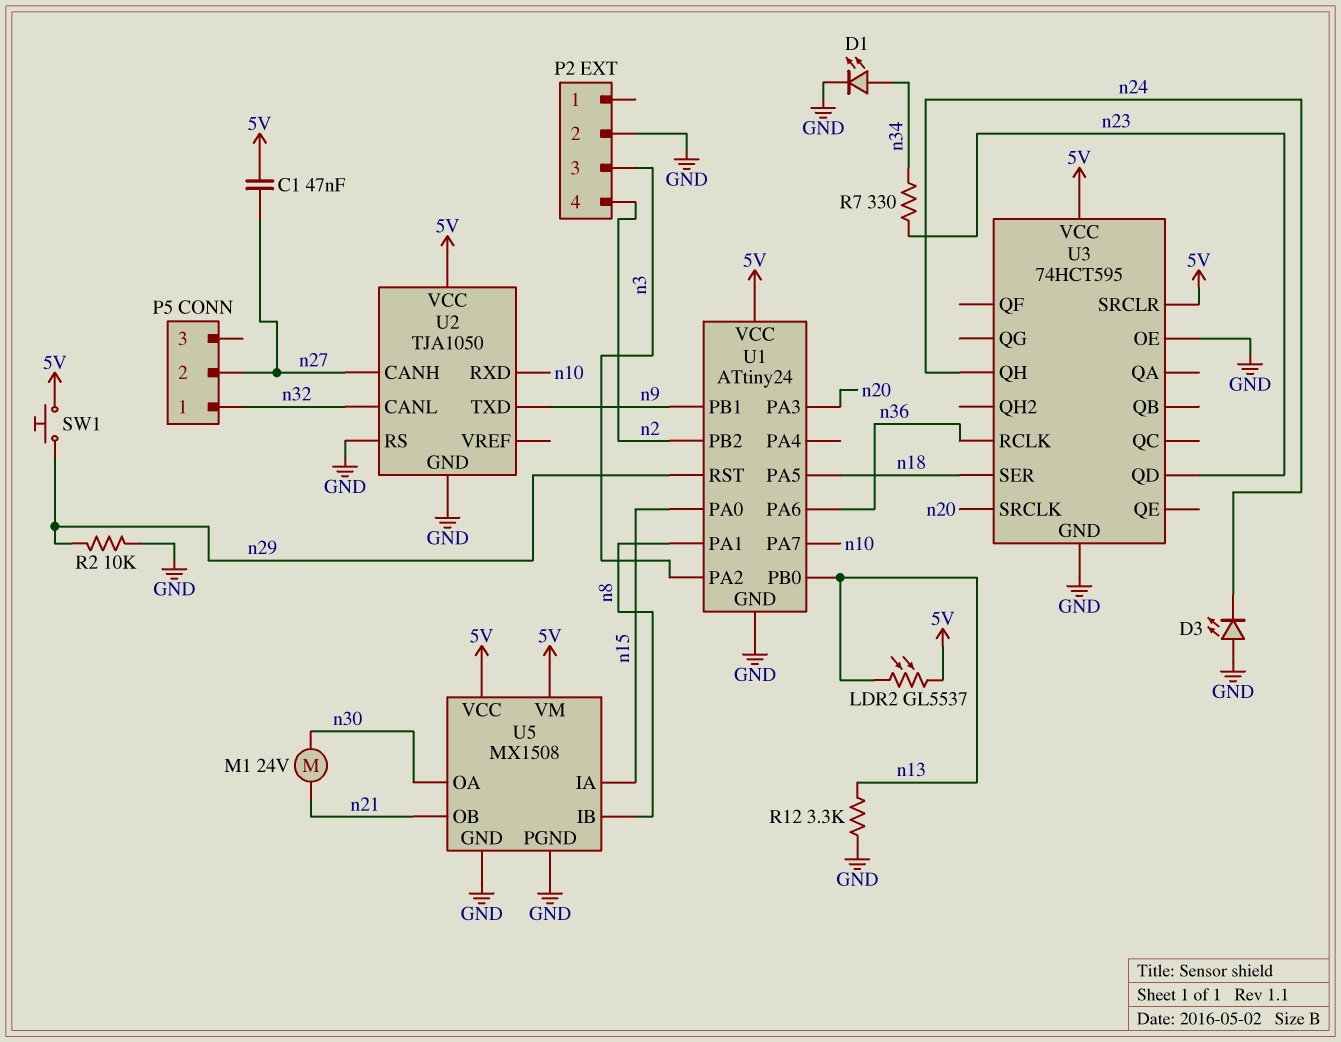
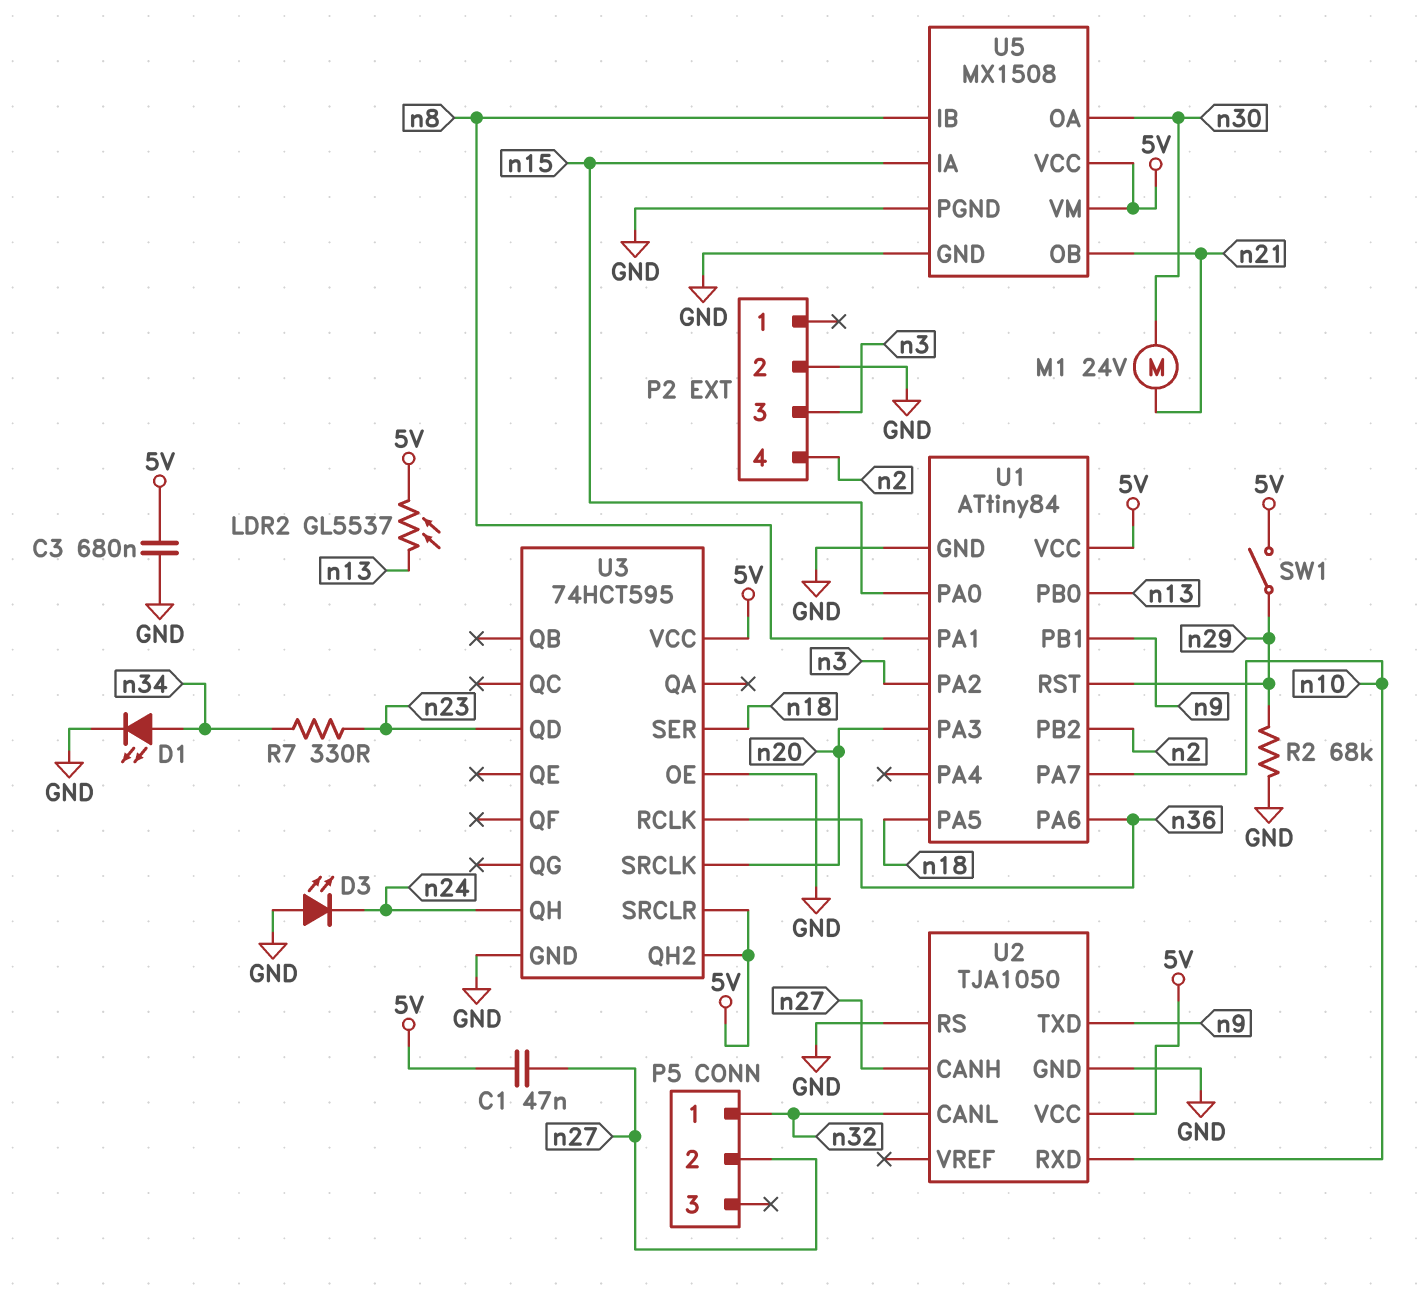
C3: none -> 680nF (5V, GND)
R2: 10k (GND, n29) -> 68k (GND, n29)
R12: 3.3k (GND, n13) -> none
SW1: button (5V, n29) -> switch (5V, n29)
U1: ATtiny24 -> ATtiny84
U3 pin QH2: none -> 5V

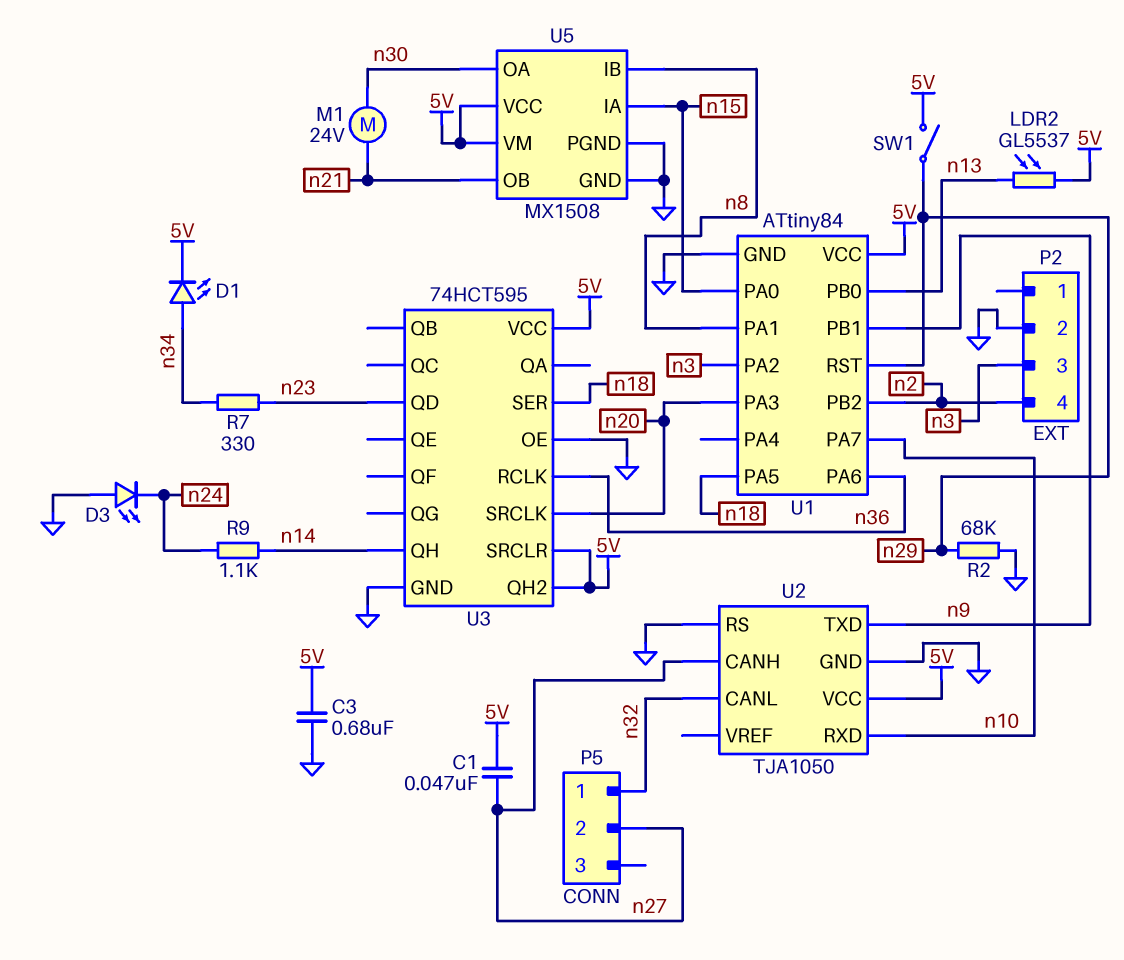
D1: LED (A n34, K GND) -> LED (A n34, K 5V)
R9: none -> 1.1k (n14, n24)
U3 pin QH: n24 -> n14

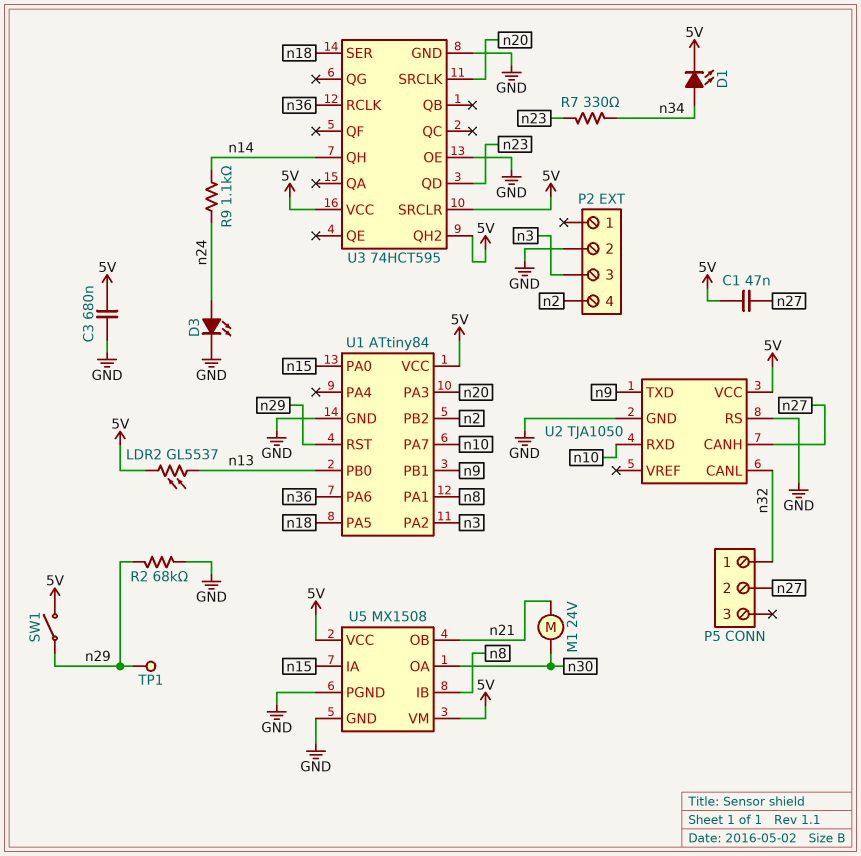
D3: LED (A GND, K n24) -> LED (A n24, K GND)
TP1: none -> test point (n29)

